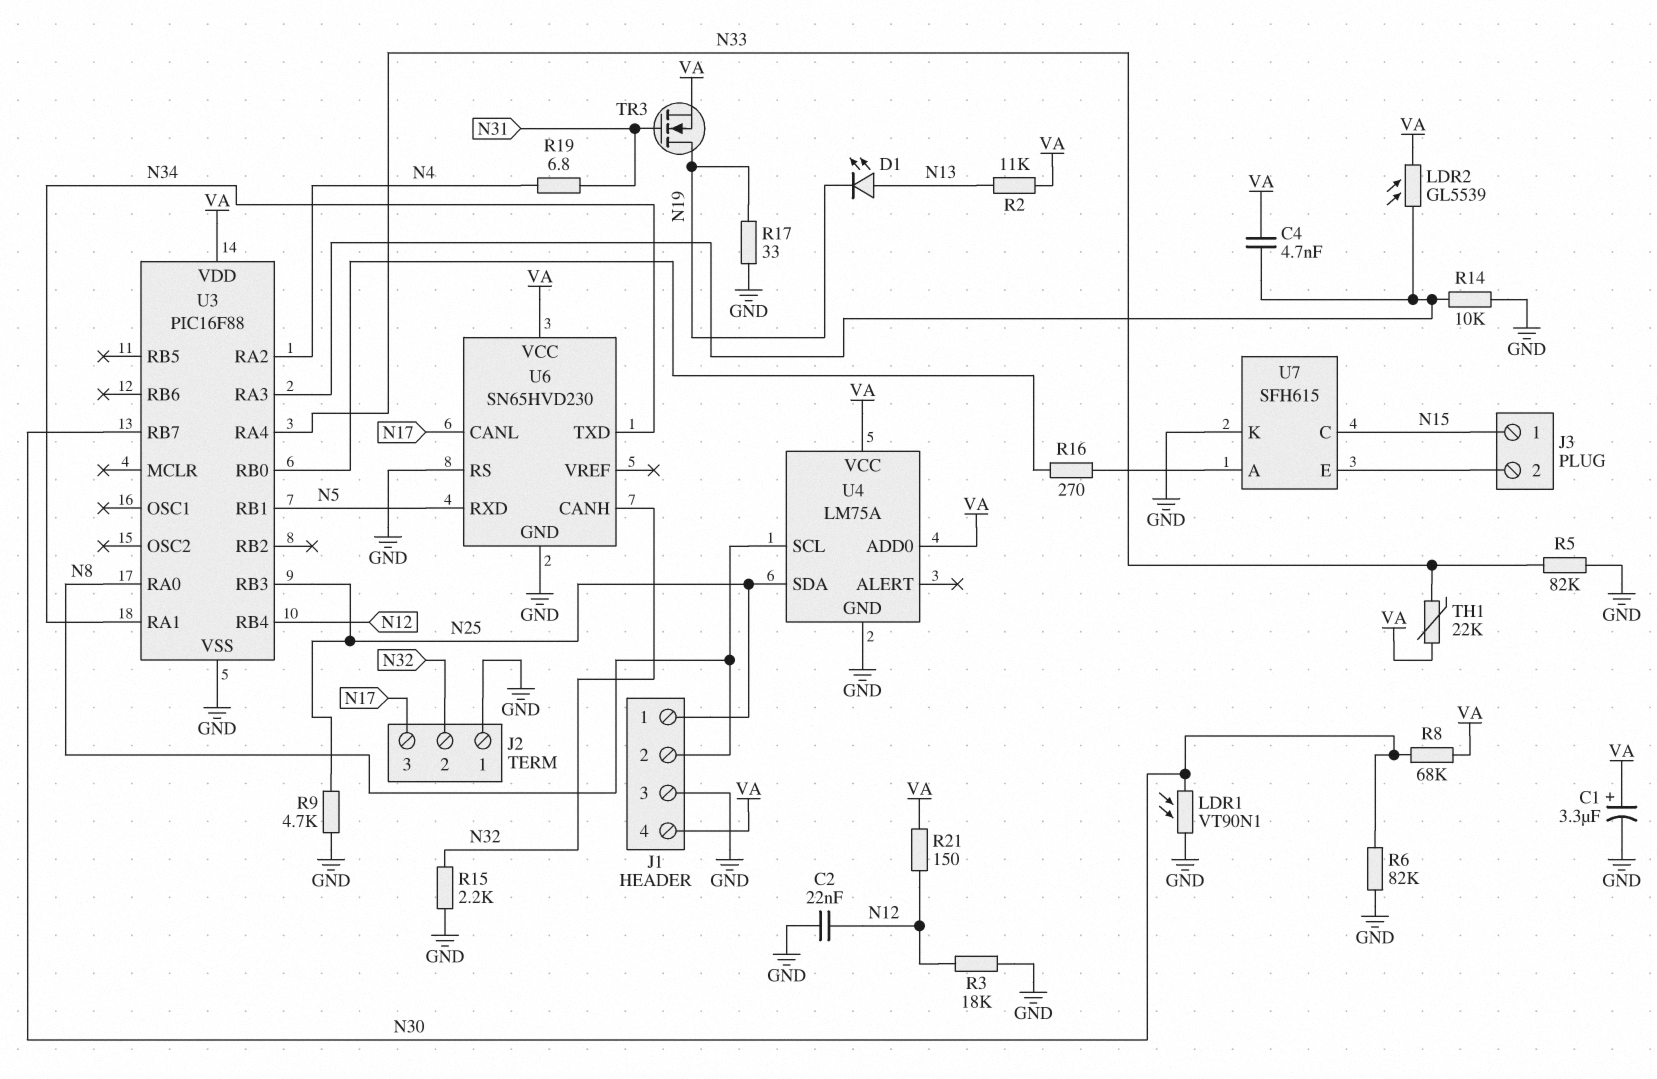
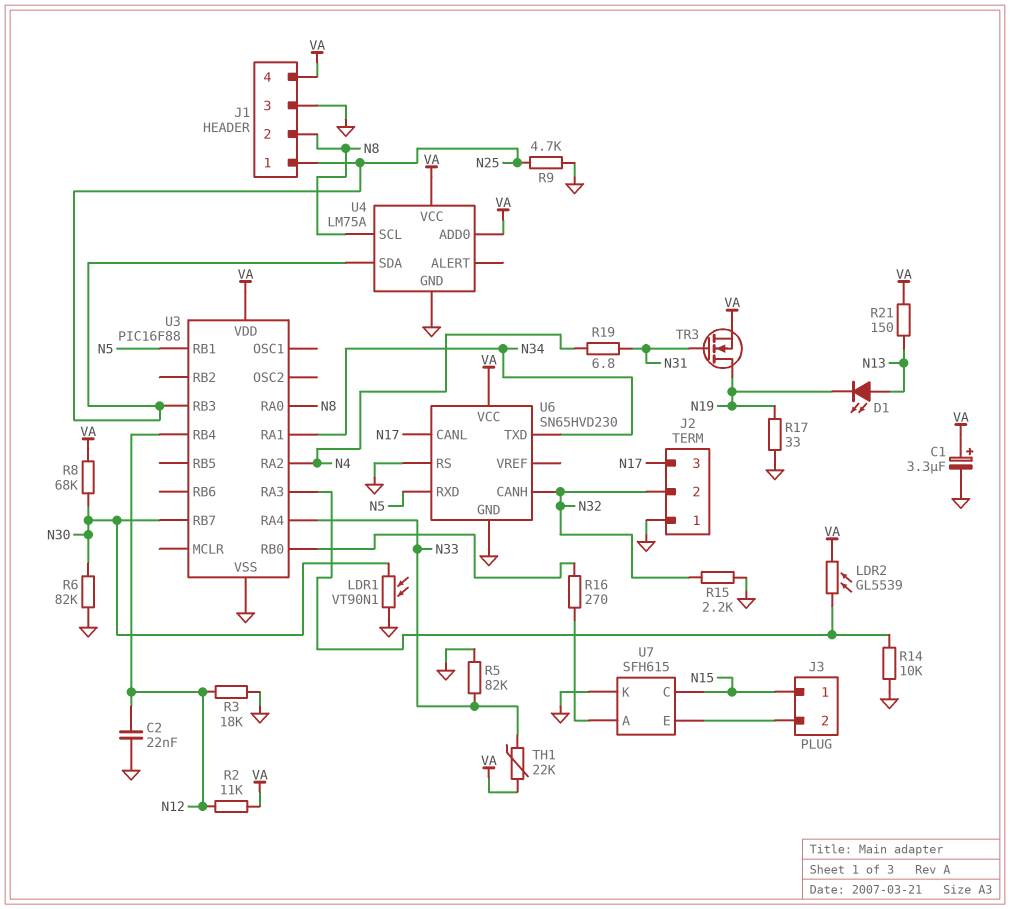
C4: 4.7nF (U3/RA3, VA) -> none
R2: 11k (N13, VA) -> 11k (N12, VA)
R21: 150 (N12, VA) -> 150 (N13, VA)

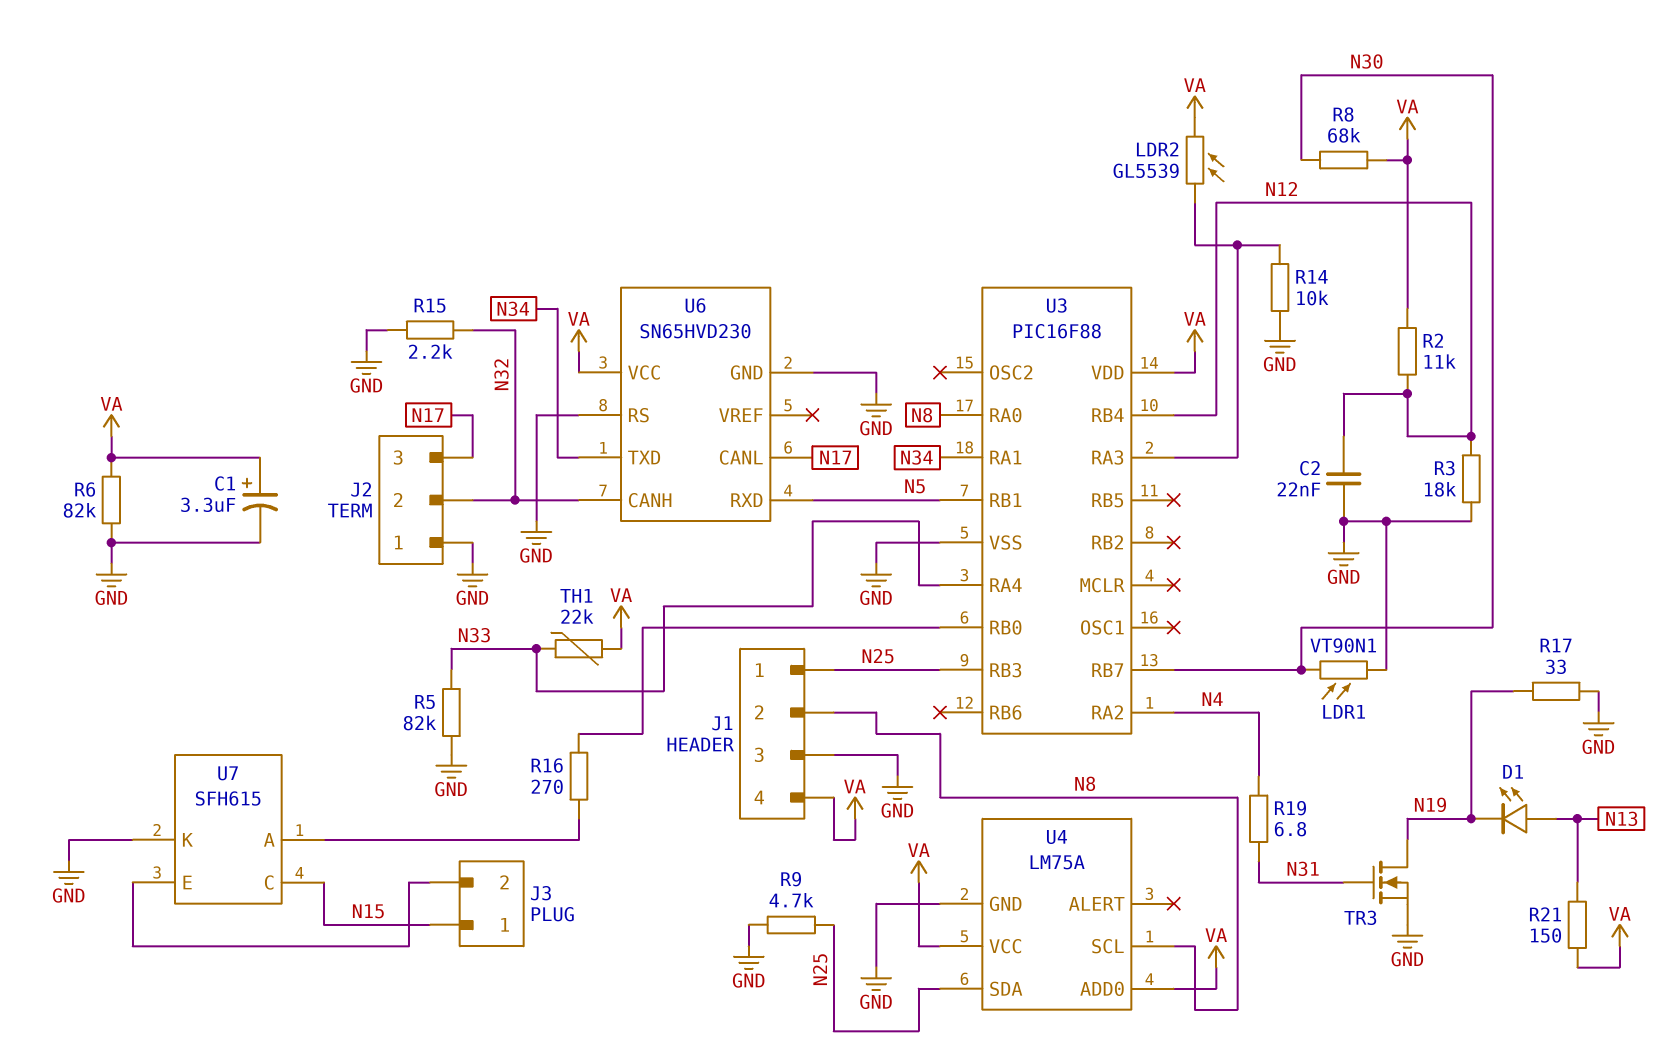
R6: 82k (GND, N30) -> 82k (GND, VA)
TR3: NMOS (G N31, D N19, S VA) -> NMOS (G N31, D N19, S GND)

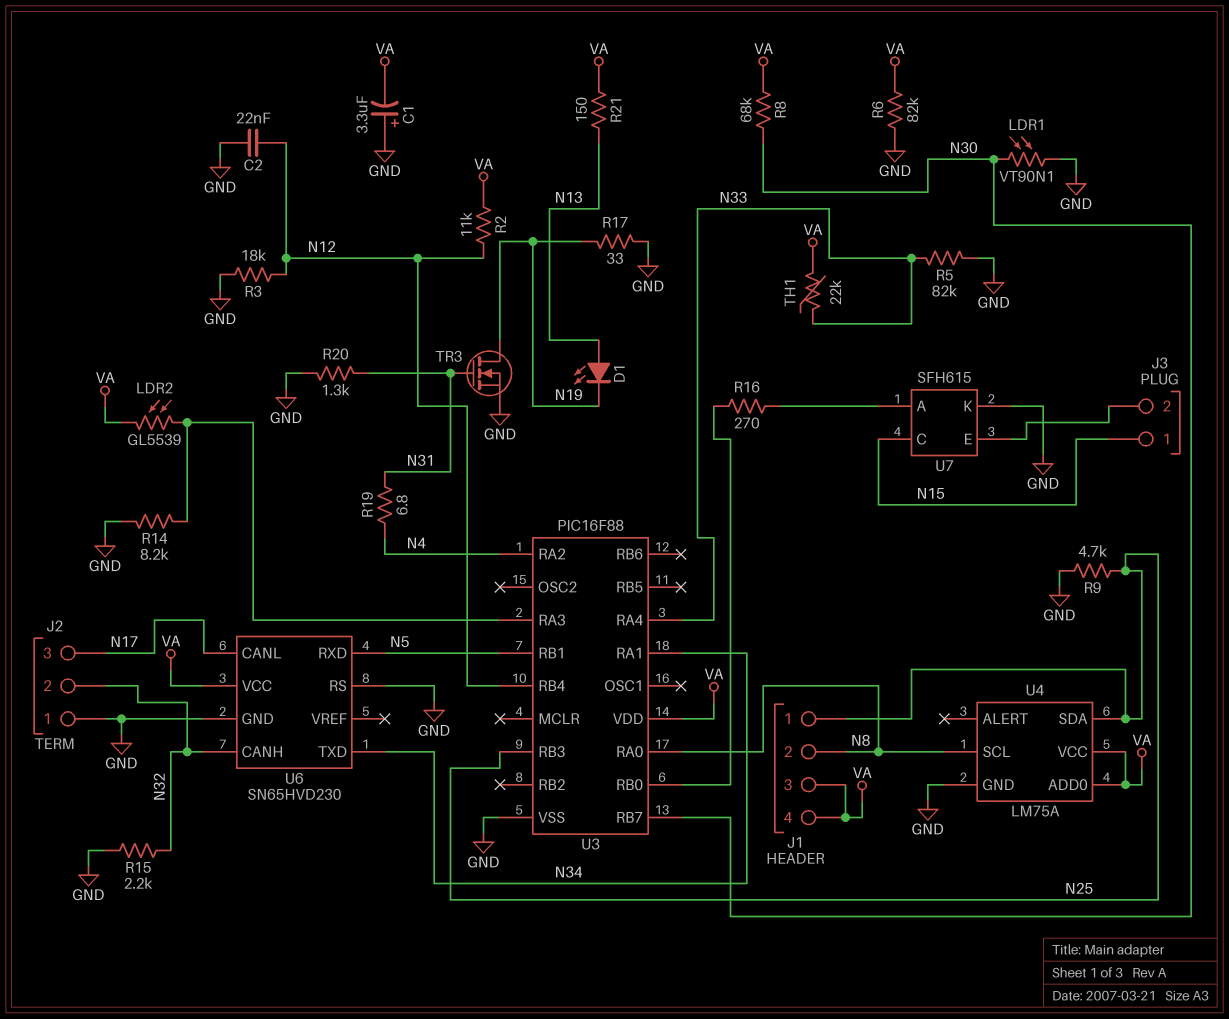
C1: 3.3uF (plus VA, minus GND) -> 3.3uF (plus GND, minus VA)
J1 pin 3: GND -> VA
R14: 10k (GND, U3/RA3) -> 8.2k (GND, U3/RA3)
R20: none -> 1.3k (GND, N31)

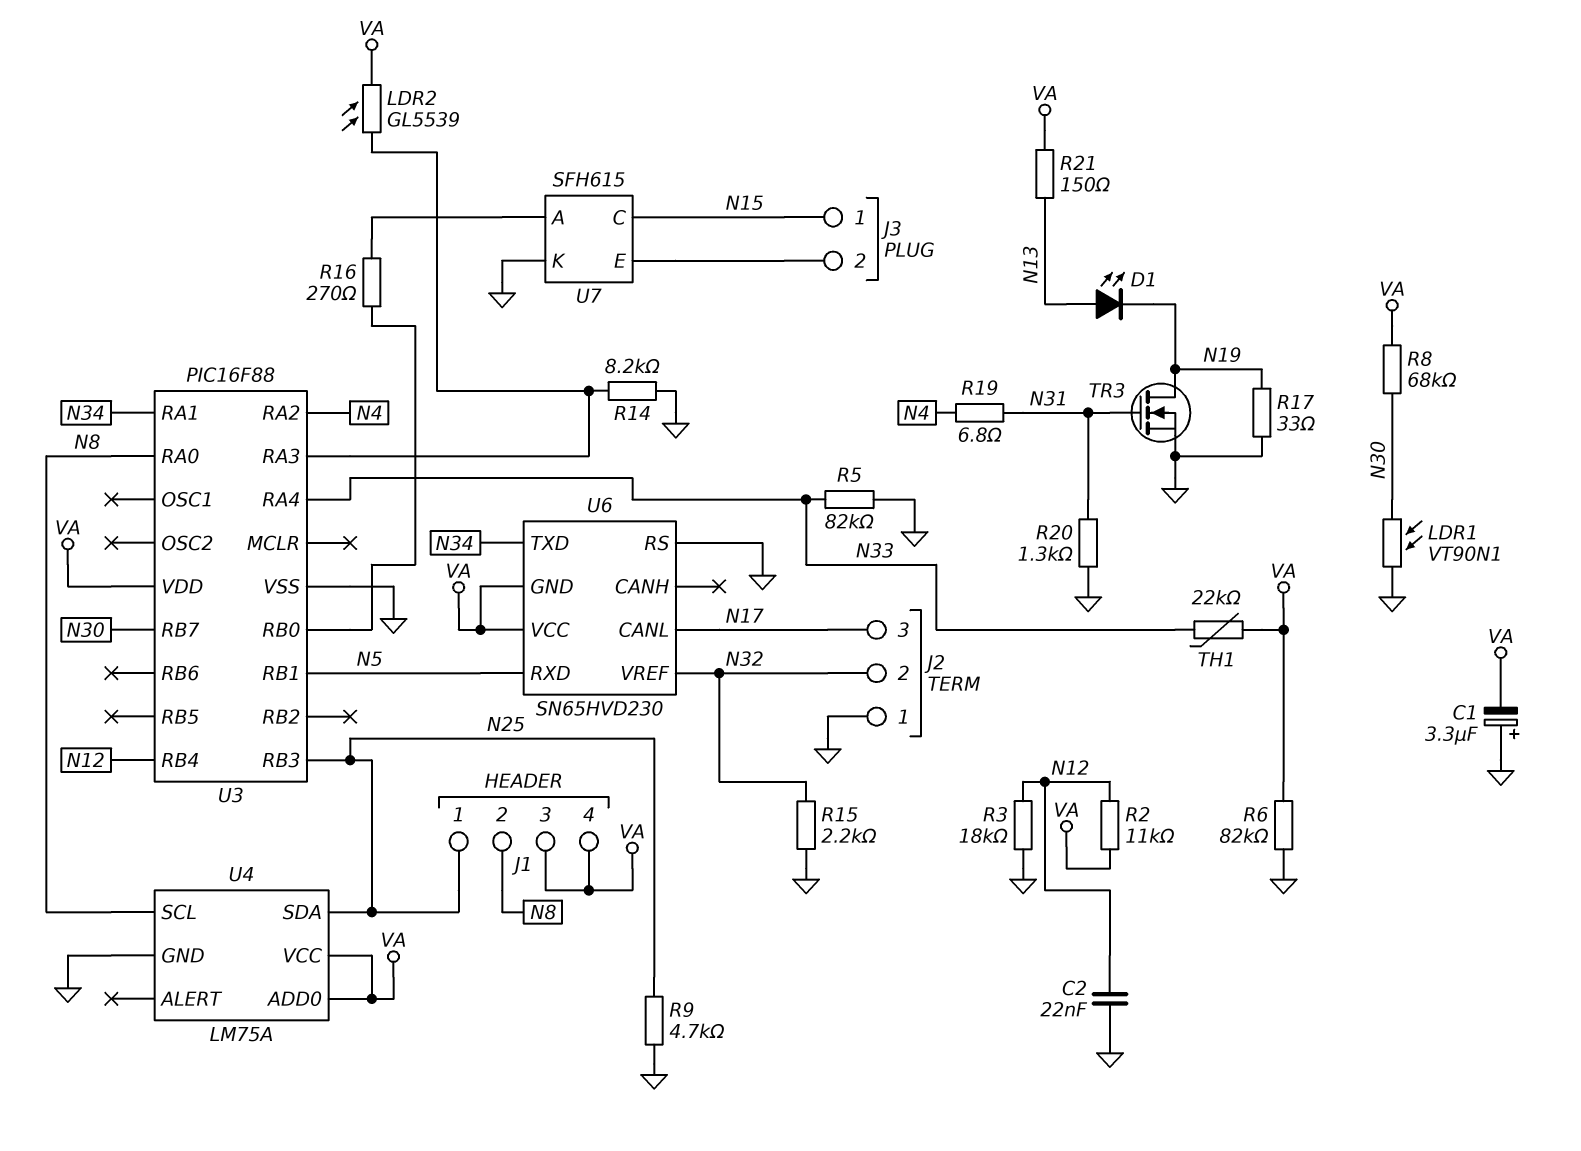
U6 pin CANH: N32 -> none
U6 pin GND: GND -> VA
U6 pin VREF: none -> N32

